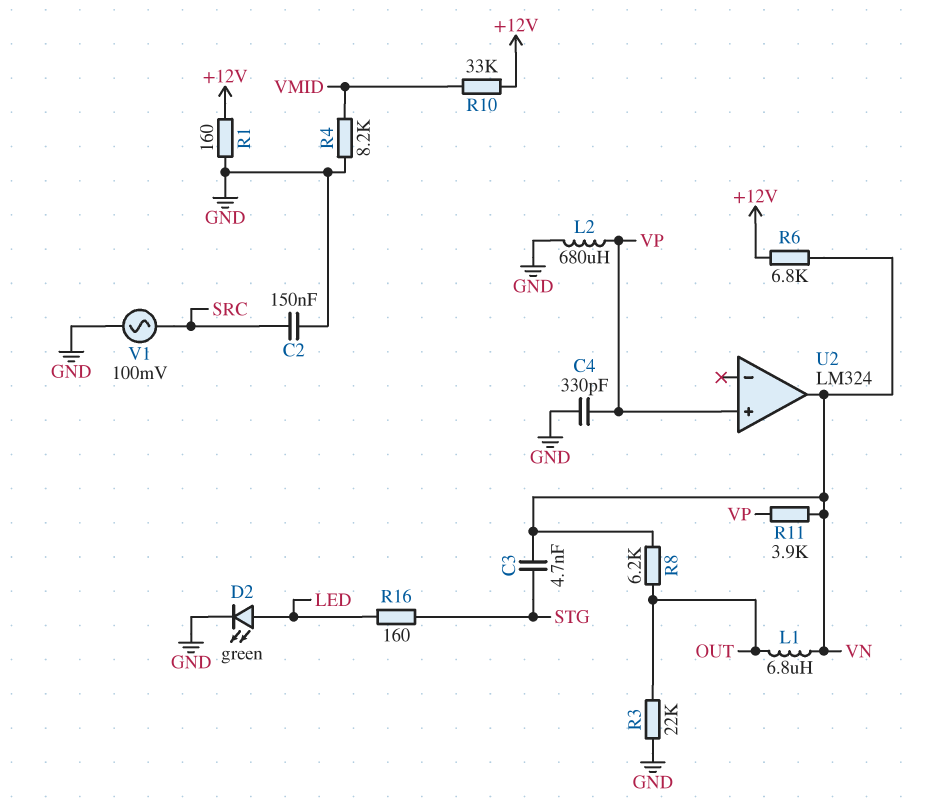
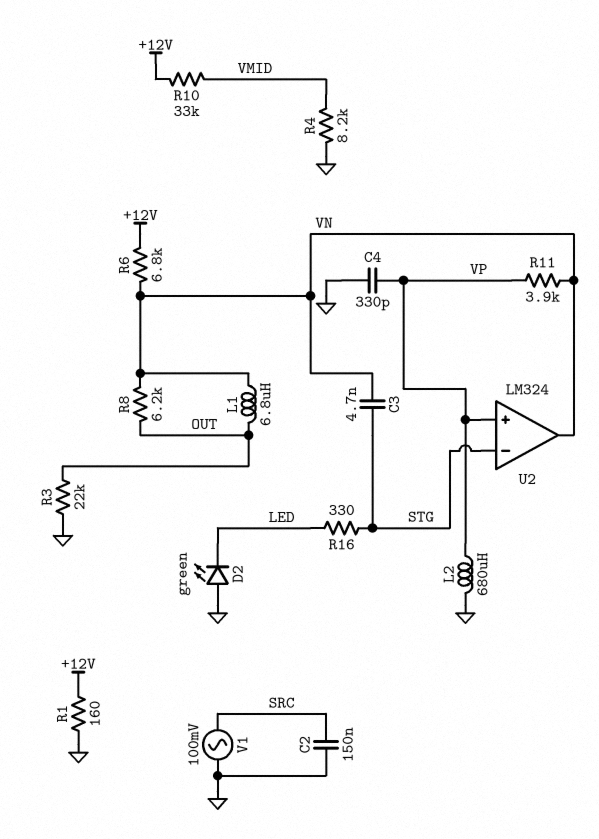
D2: LED green (A LED, K GND) -> LED green (A GND, K LED)
R16: 160 (LED, STG) -> 330 (LED, STG)
U2 pin in-: none -> STG

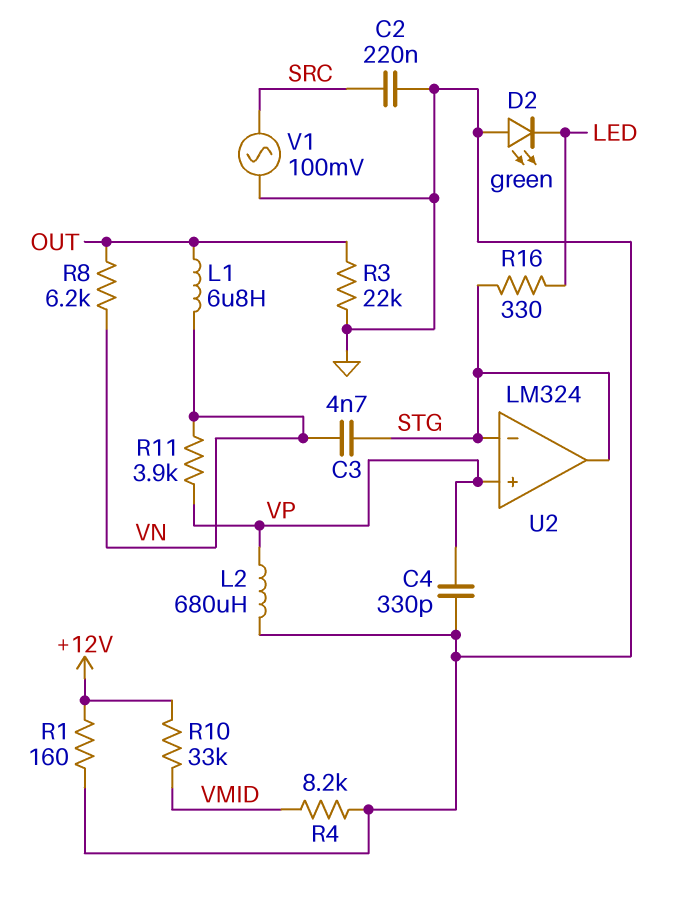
C2: 150nF (GND, SRC) -> 220nF (GND, SRC)
R6: 6.8k (+12V, VN) -> none
U2 pin out: VN -> STG

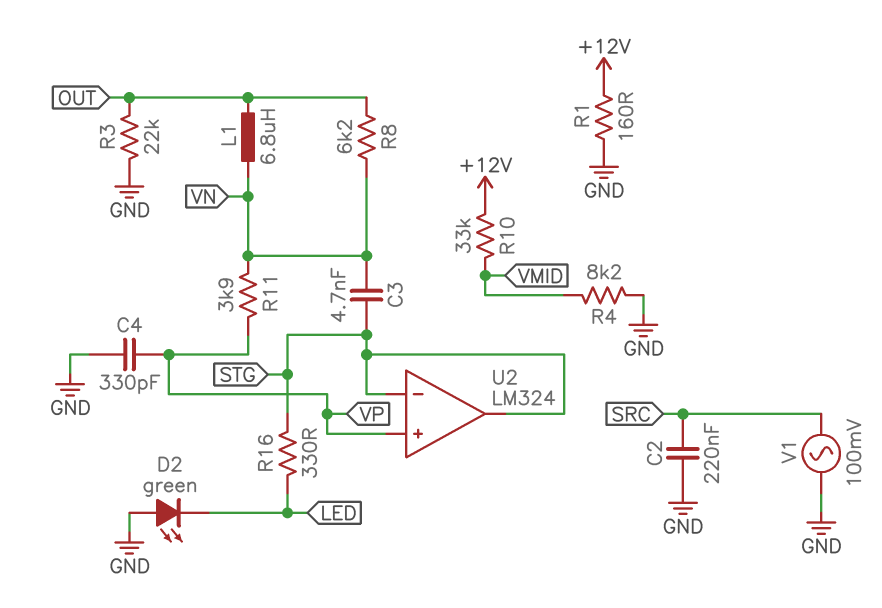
L2: 680uH (GND, VP) -> none

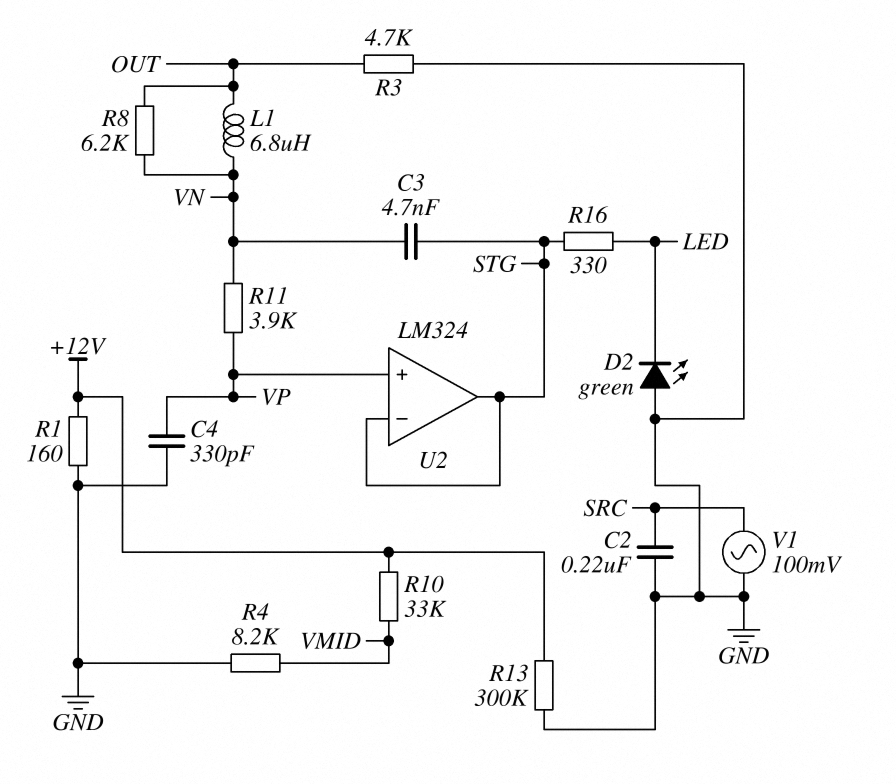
R3: 22k (GND, OUT) -> 4.7k (GND, OUT)
R13: none -> 300k (+12V, GND)

